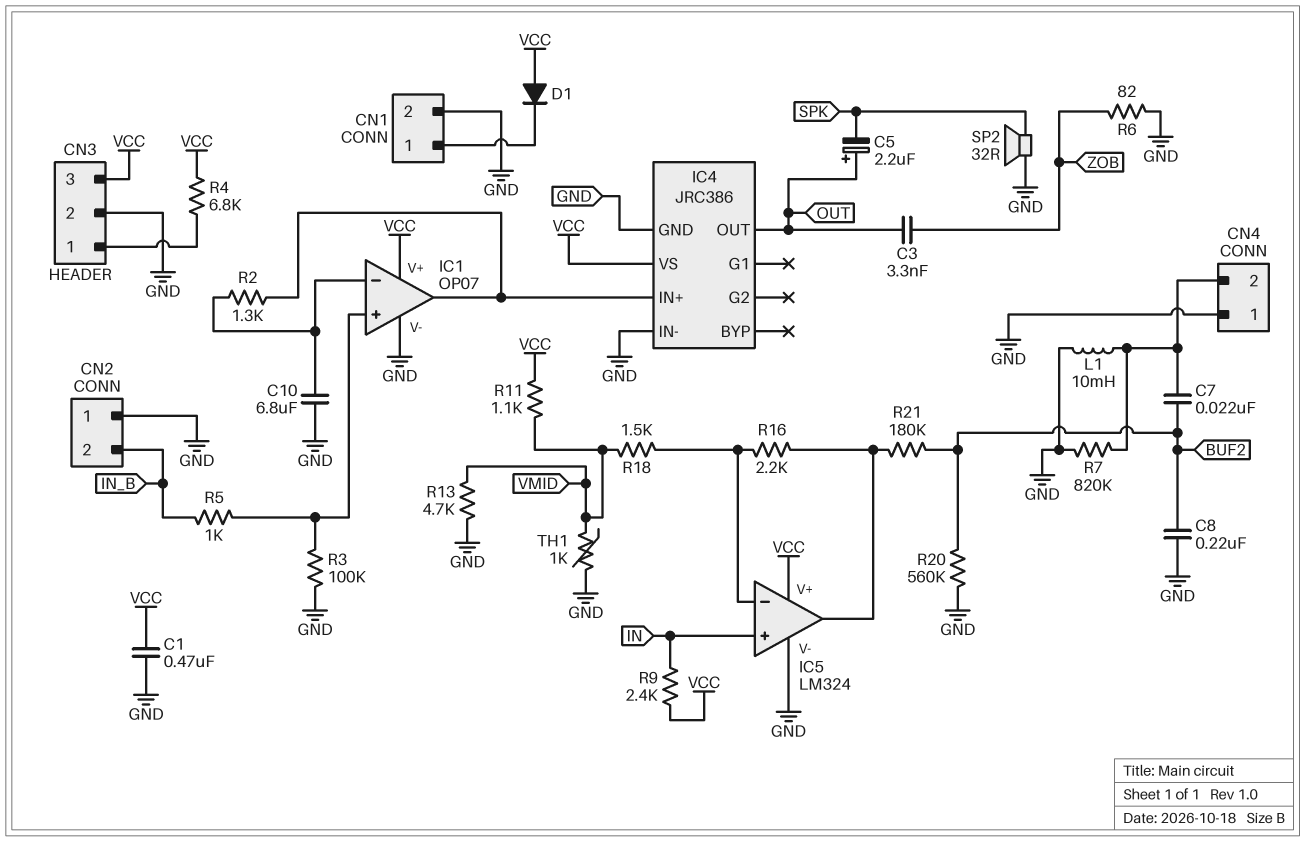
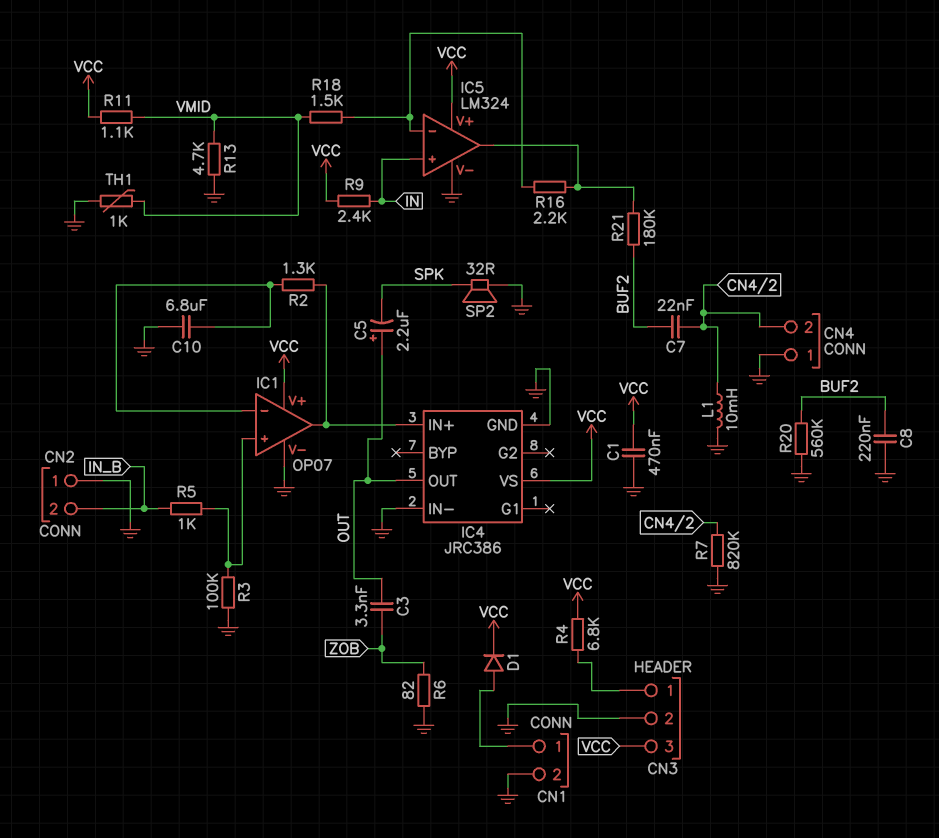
D1: diode (A VCC, K CN1/1) -> diode (A CN1/1, K VCC)

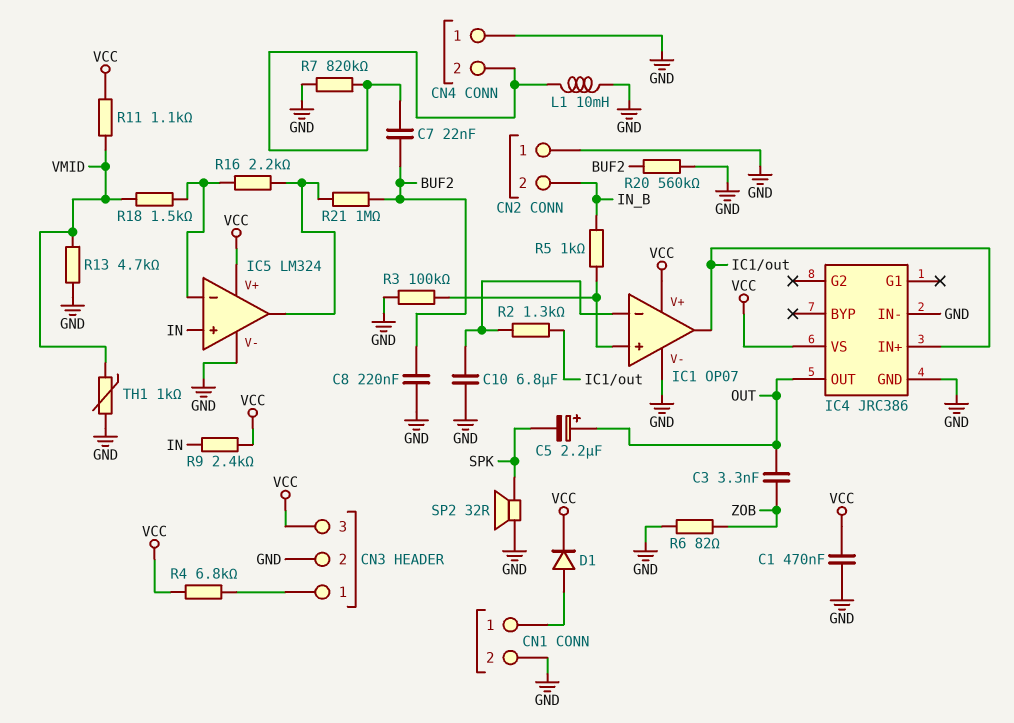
R21: 180k (BUF2, IC5/out) -> 1M (BUF2, IC5/out)

